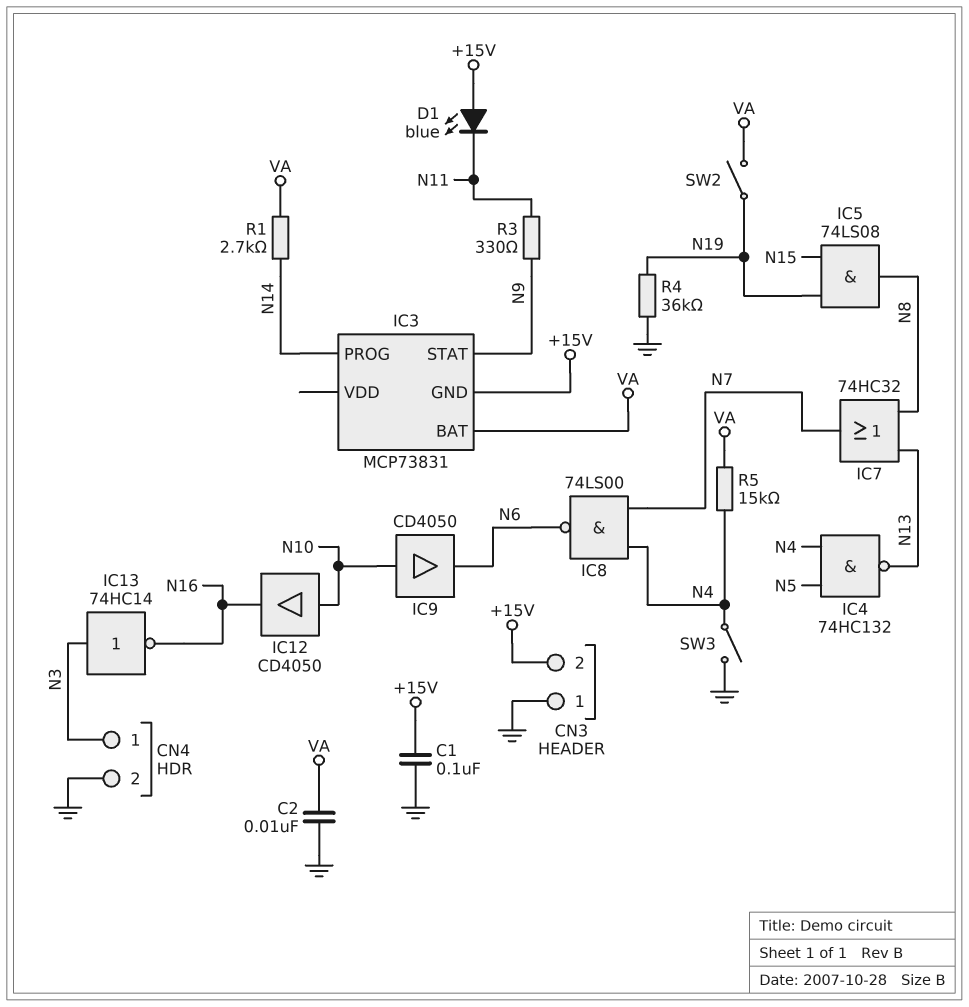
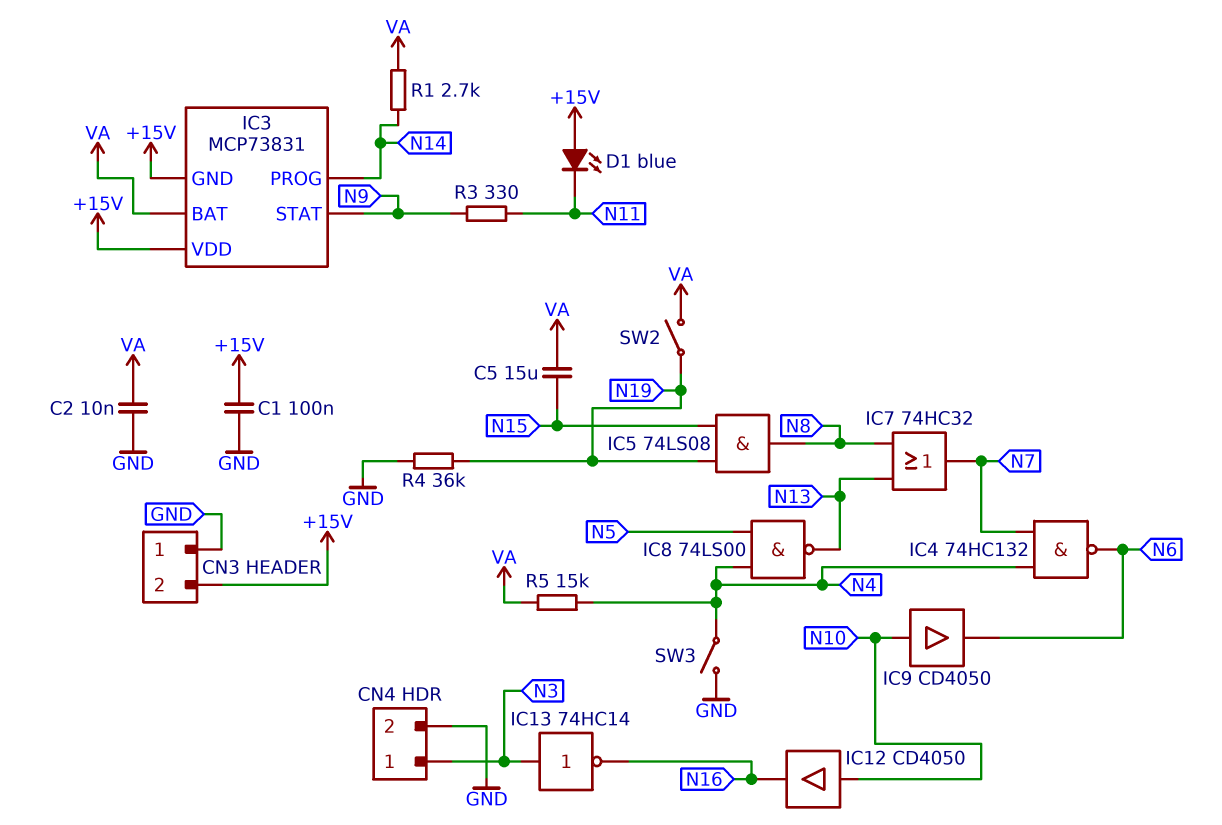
C5: none -> 15uF (N15, VA)
IC3 pin VDD: none -> +15V
IC4: NAND 74HC132 (in N4, in N5, out N13) -> NAND 74HC132 (in N4, in N7, out N6)
IC8: NAND 74LS00 (in N4, in N7, out N6) -> NAND 74LS00 (in N4, in N5, out N13)

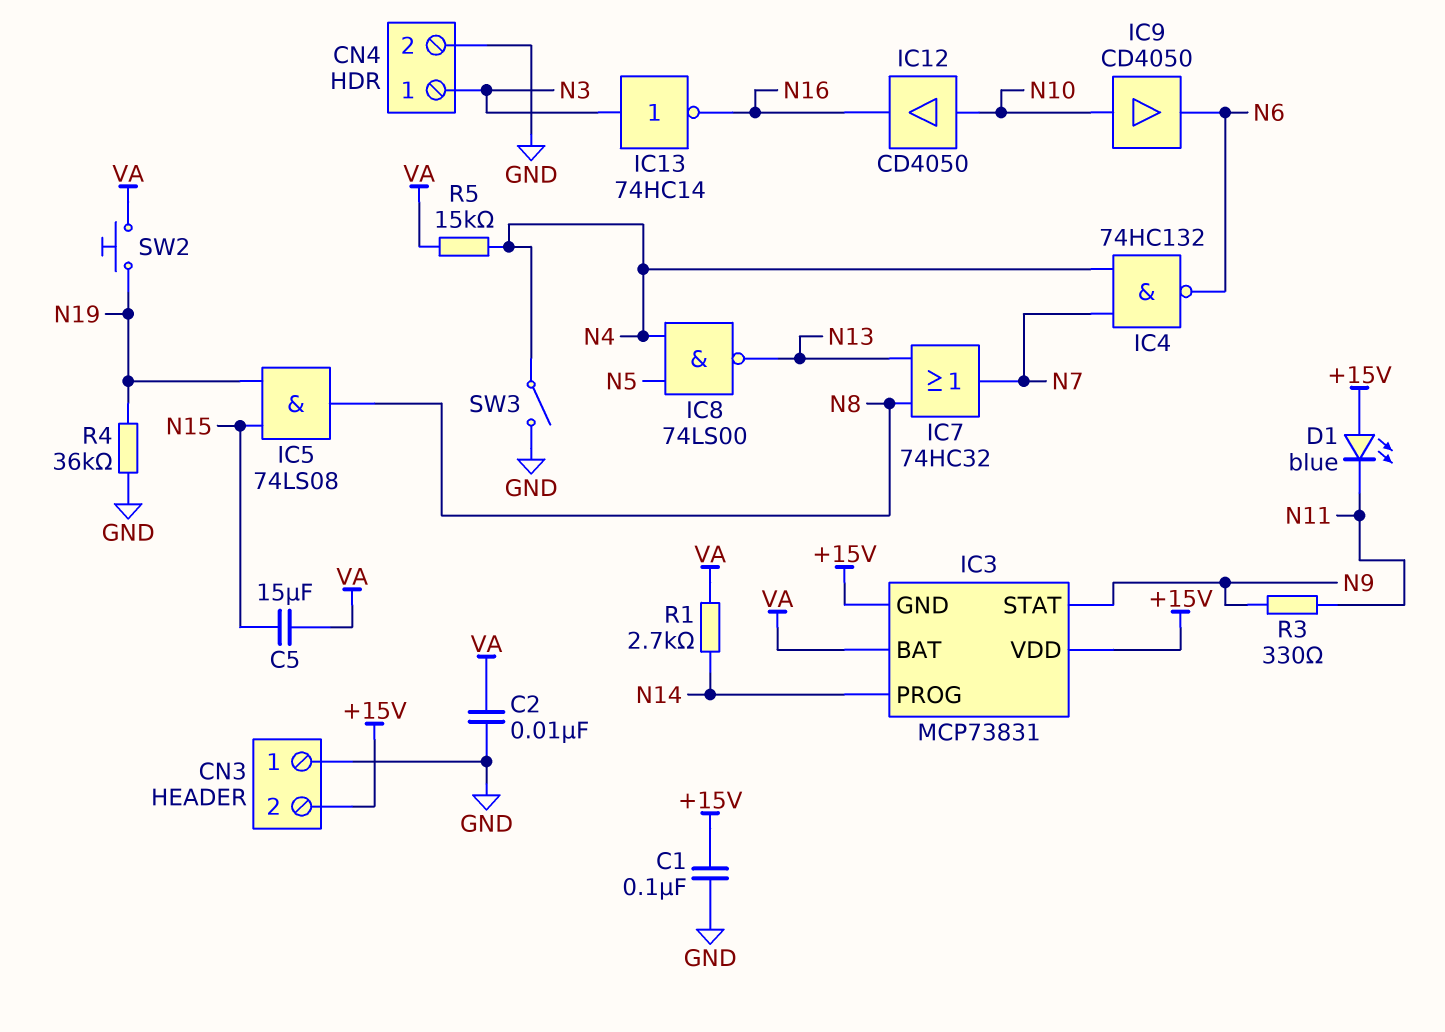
SW2: switch (N19, VA) -> button (N19, VA)

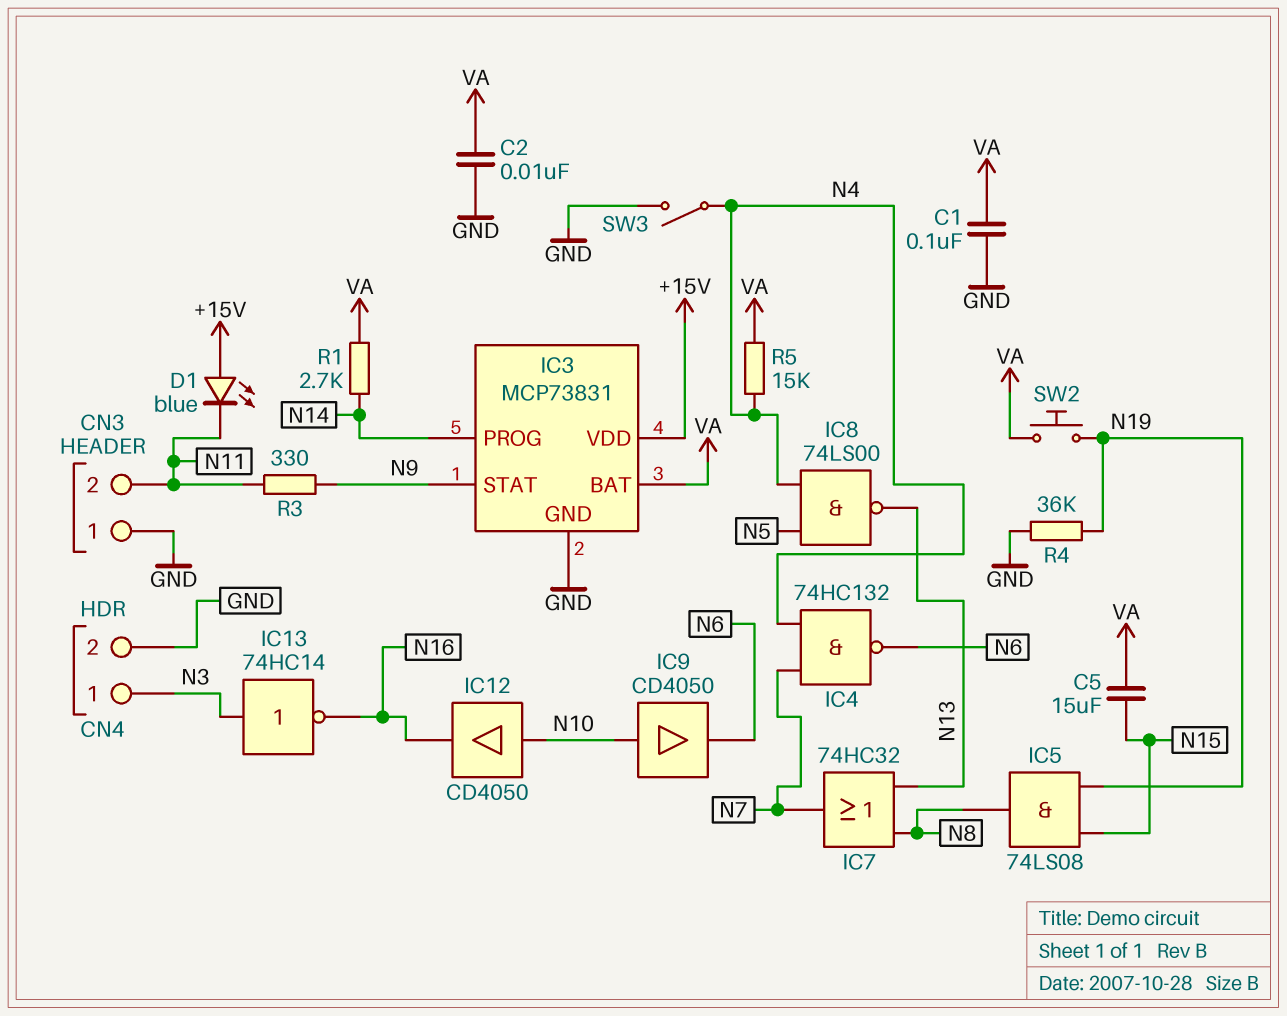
C1: 100nF (+15V, GND) -> 100nF (GND, VA)
CN3 pin 2: +15V -> N11
IC3 pin GND: +15V -> GND

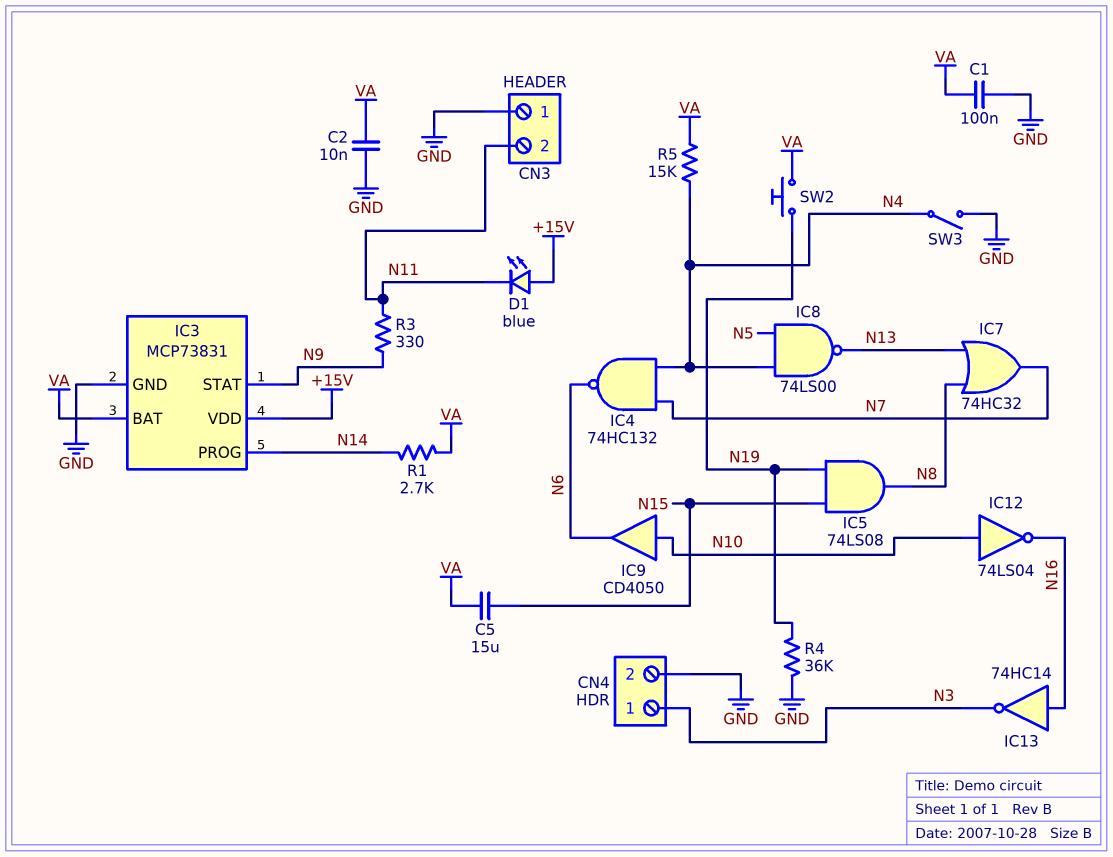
IC12: buffer CD4050 (in N10, out N16) -> NOT 74LS04 (in N10, out N16)
IC13: NOT 74HC14 (in N3, out N16) -> NOT 74HC14 (in N16, out N3)

